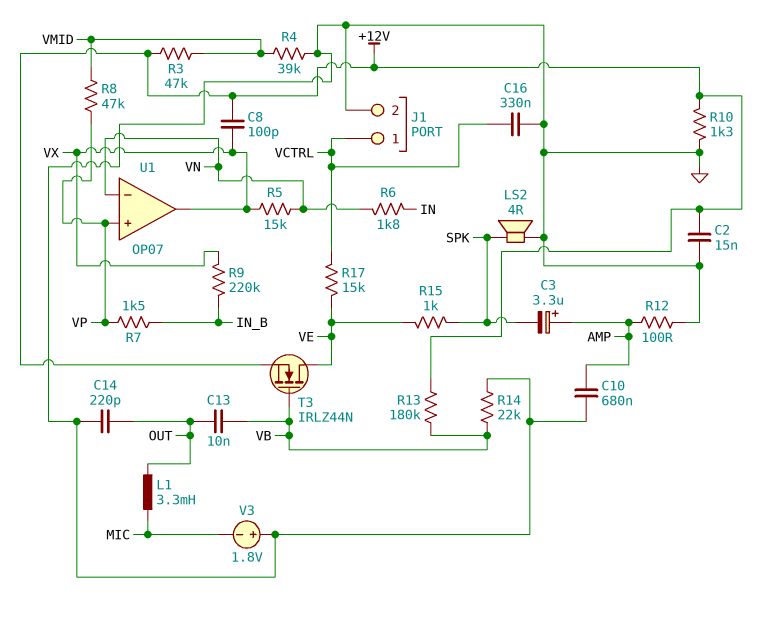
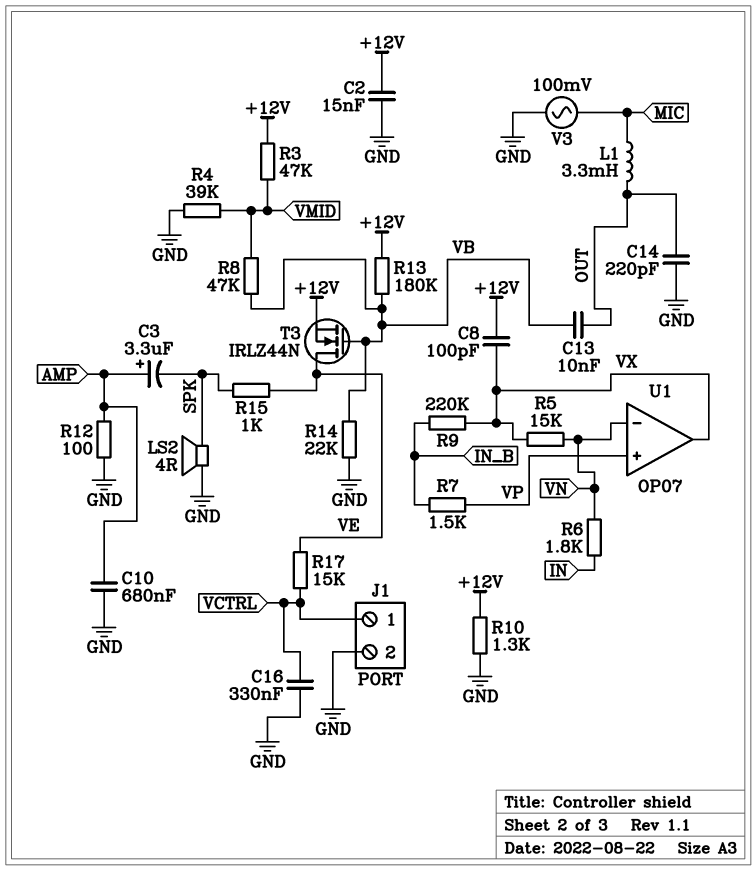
R8: 47k (VMID, VP) -> 47k (VB, VMID)
V3: 1.8V (plus GND, minus MIC) -> AC 100mV (GND, MIC)

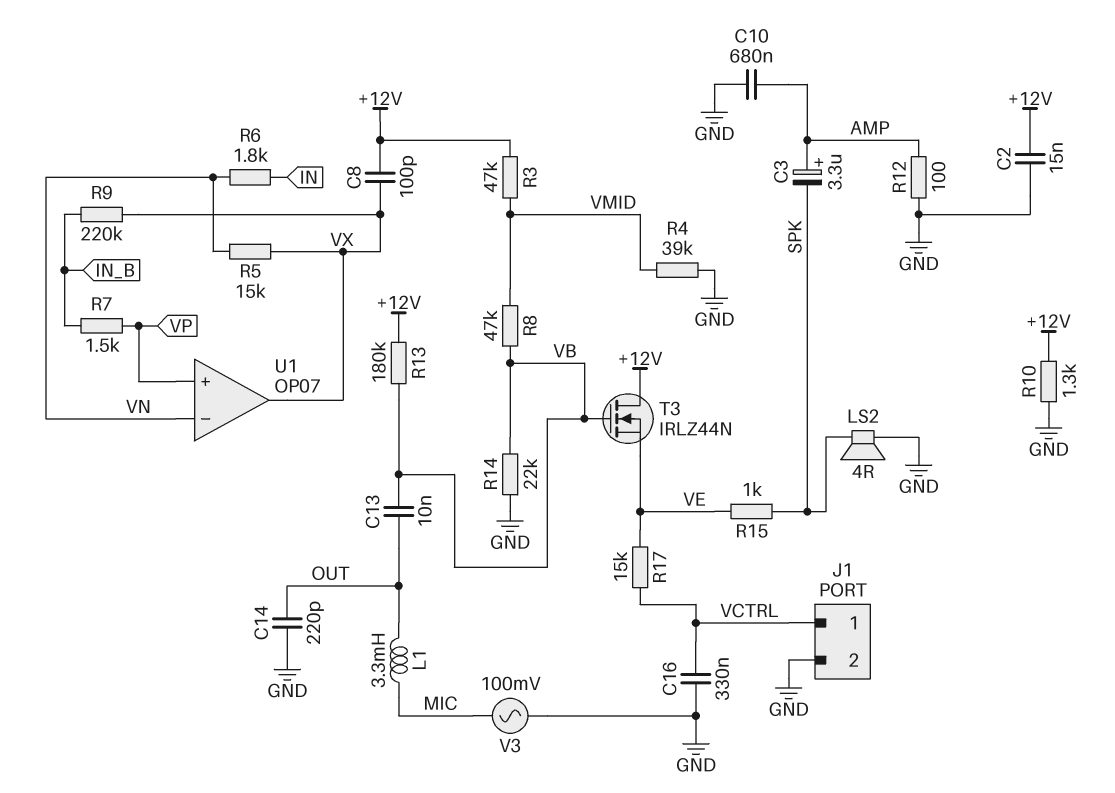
T3: NMOS IRLZ44N (G VB, D VE, S +12V) -> NMOS IRLZ44N (G VB, D +12V, S VE)

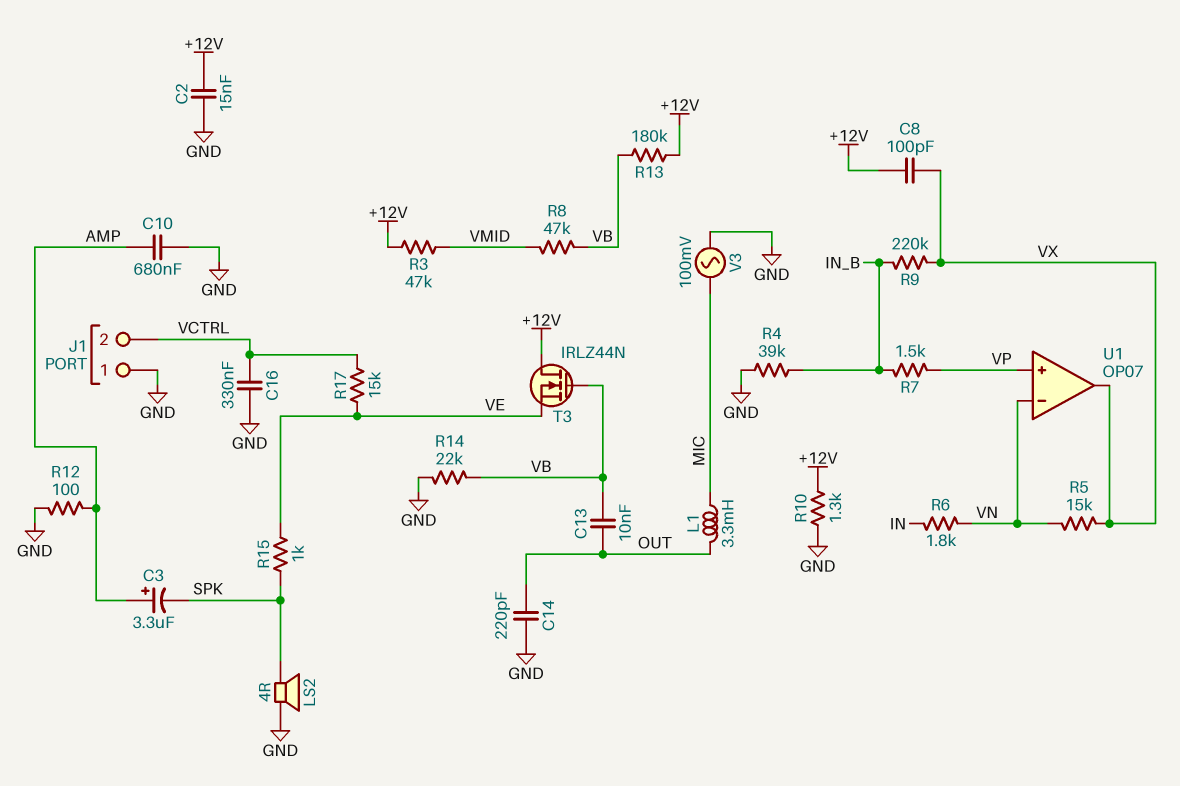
J1 pin 1: VCTRL -> GND
J1 pin 2: GND -> VCTRL
R4: 39k (GND, VMID) -> 39k (GND, IN_B)

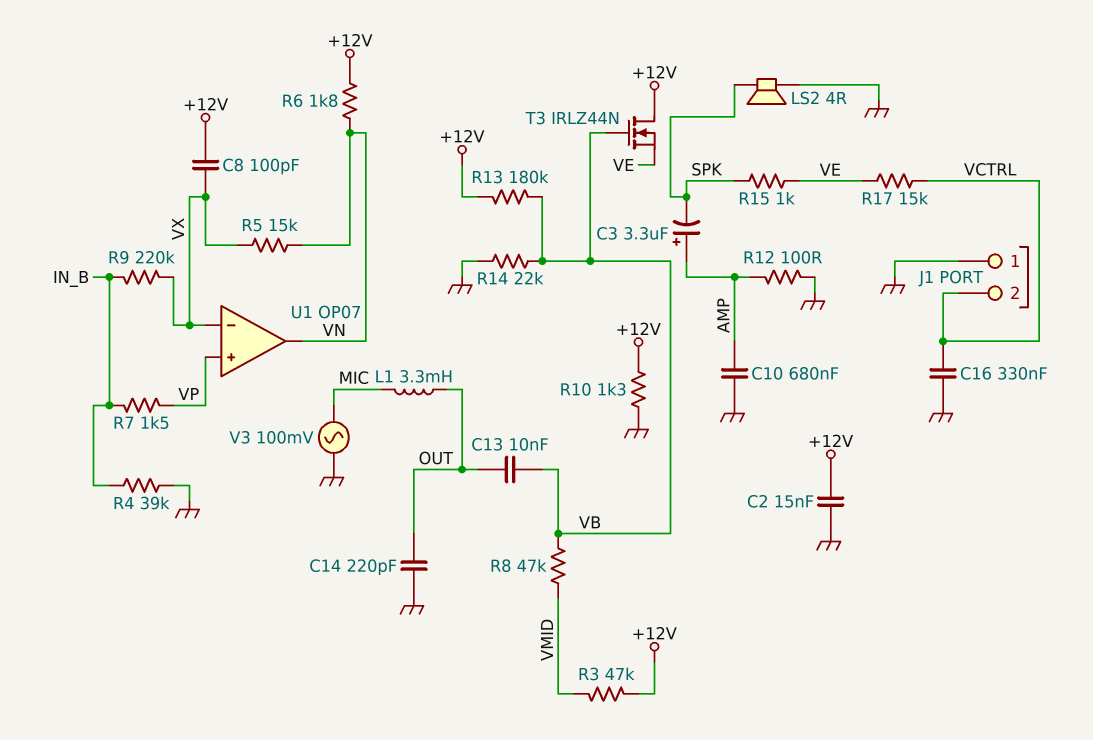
R6: 1.8k (IN, VN) -> 1.8k (+12V, VN)
U1 pin in-: VN -> VX
U1 pin out: VX -> VN

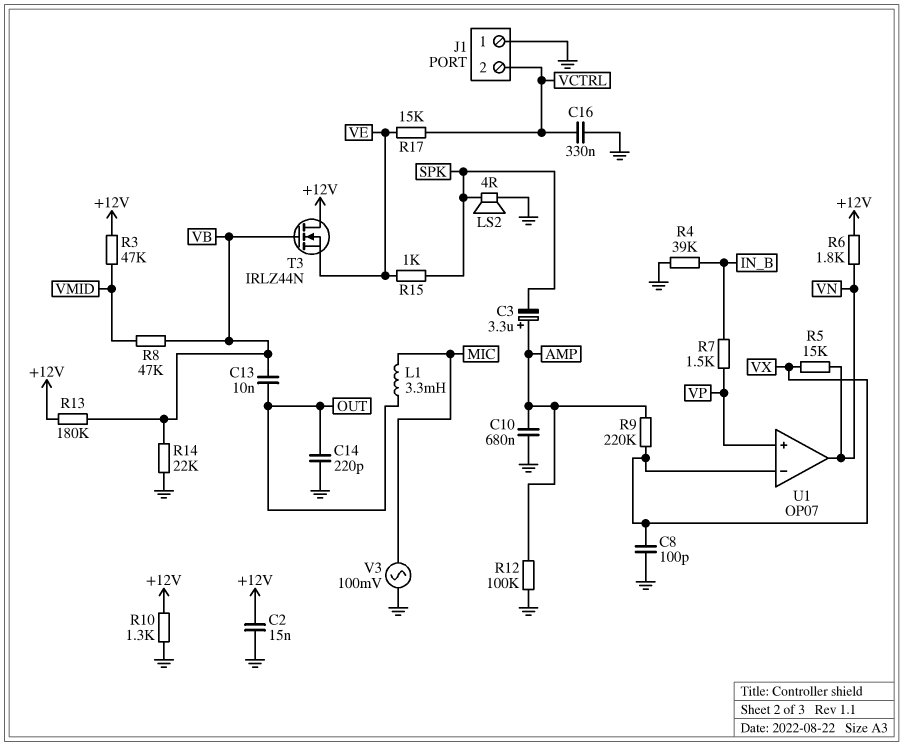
C8: 100pF (+12V, VX) -> 100pF (GND, VX)
R9: 220k (IN_B, VX) -> 220k (AMP, VX)
R12: 100 (AMP, GND) -> 100k (AMP, GND)

